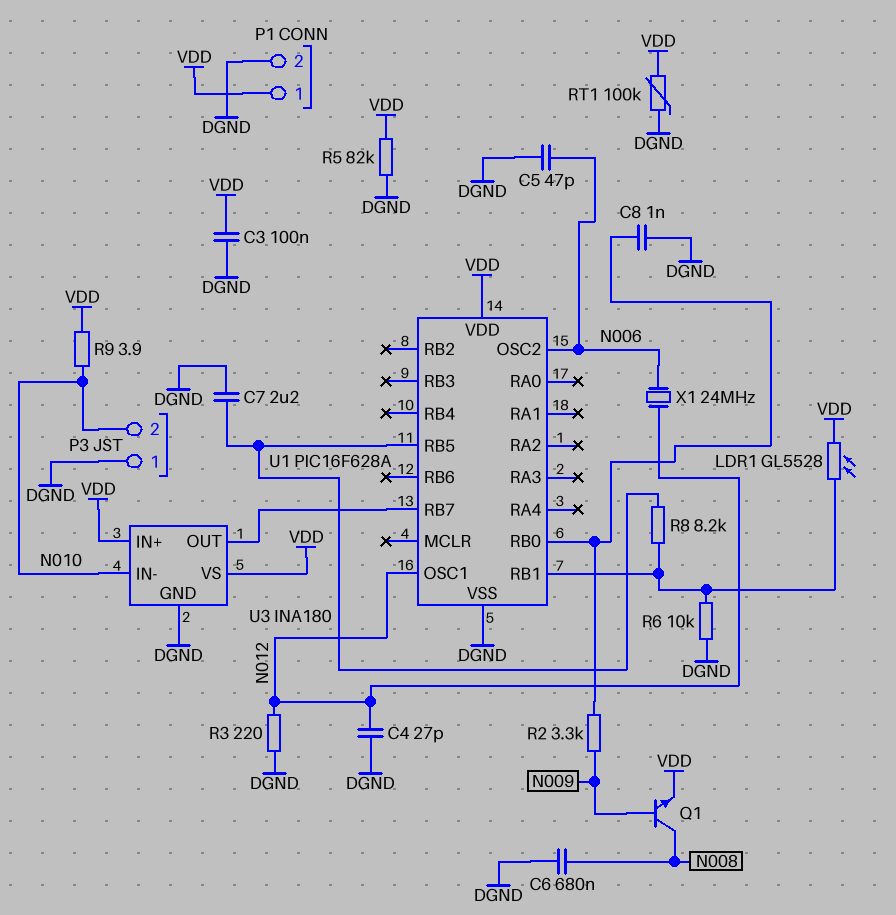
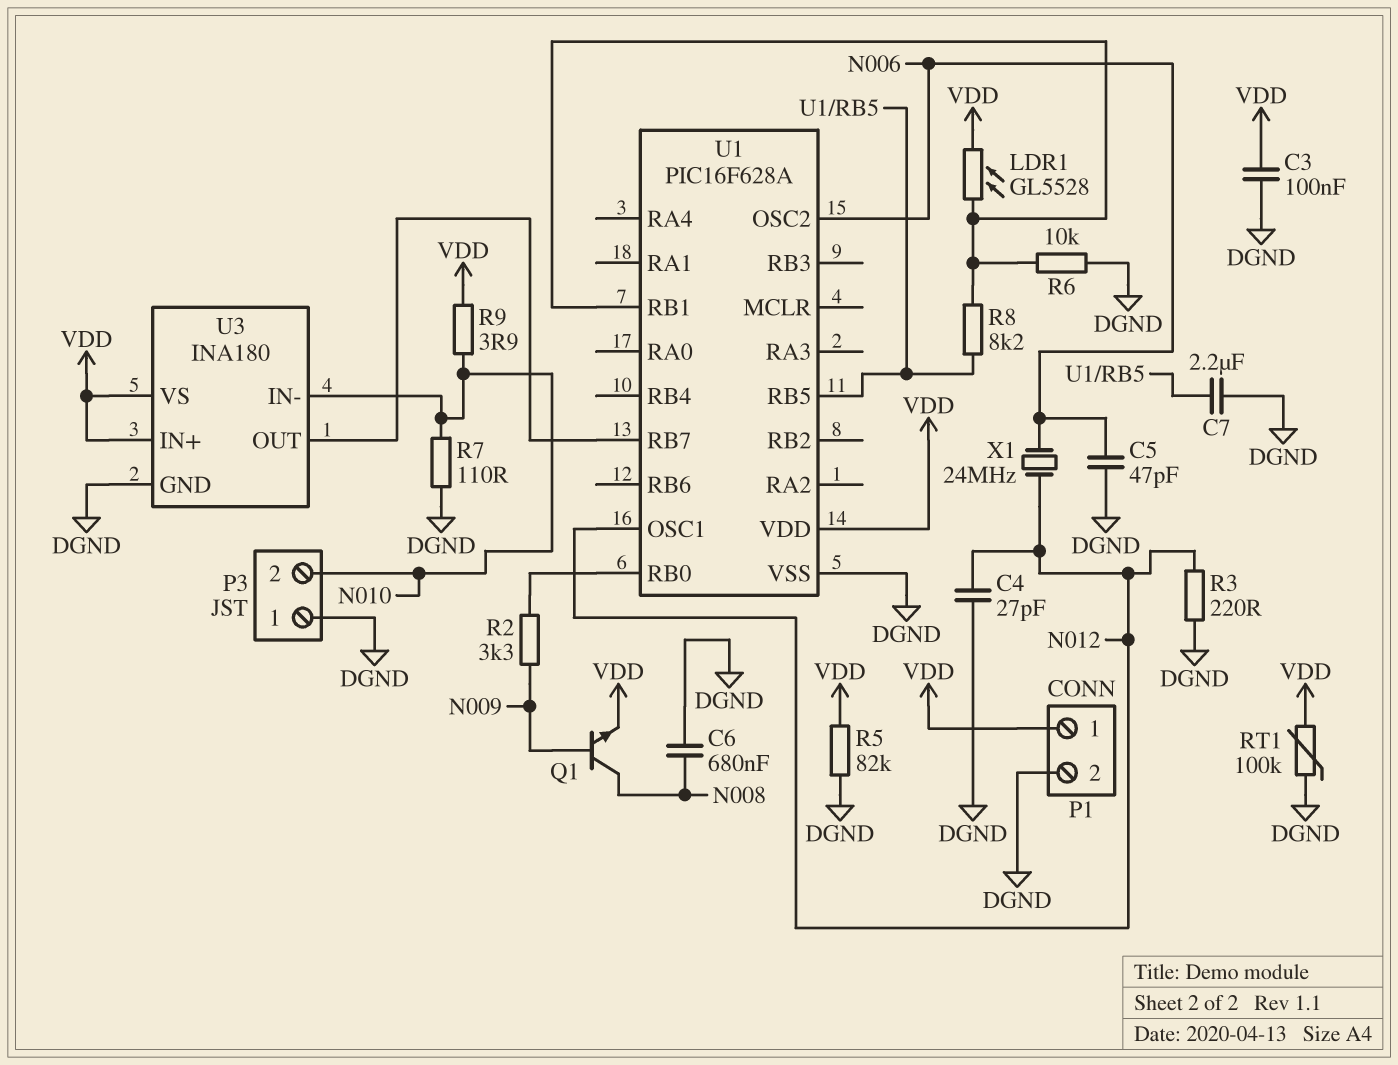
C8: 1nF (DGND, U1/RB0) -> none
R7: none -> 110 (DGND, N010)

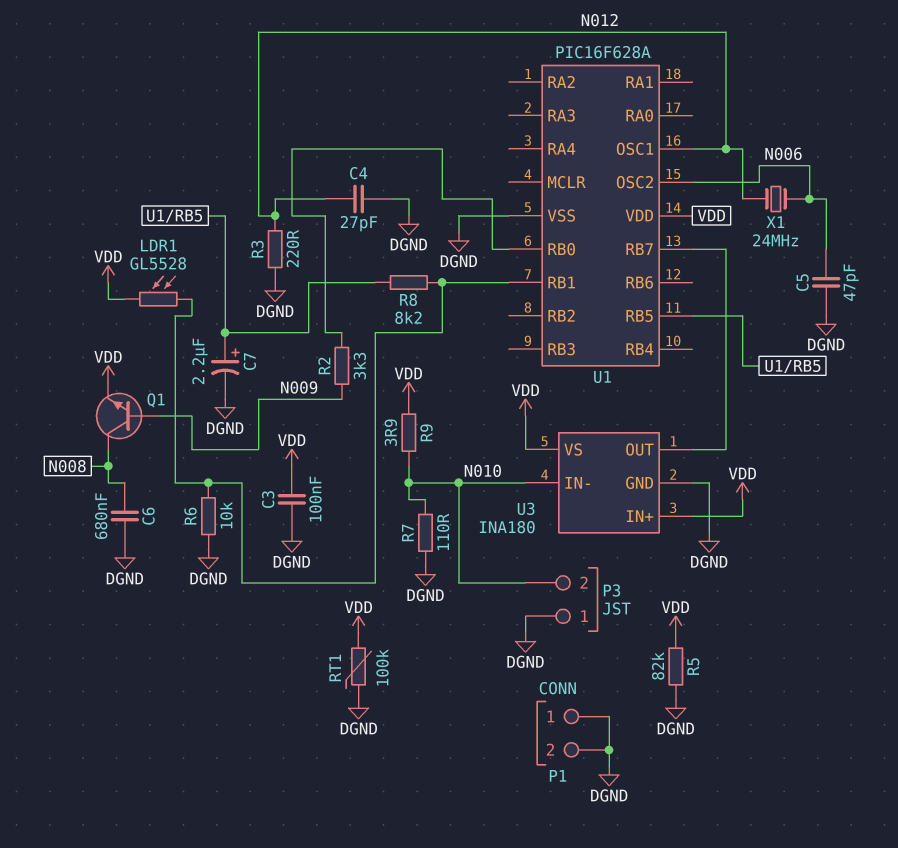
C7: 2.2uF (DGND, U1/RB5) -> 2.2uF (plus U1/RB5, minus DGND)
P1 pin 1: VDD -> DGND

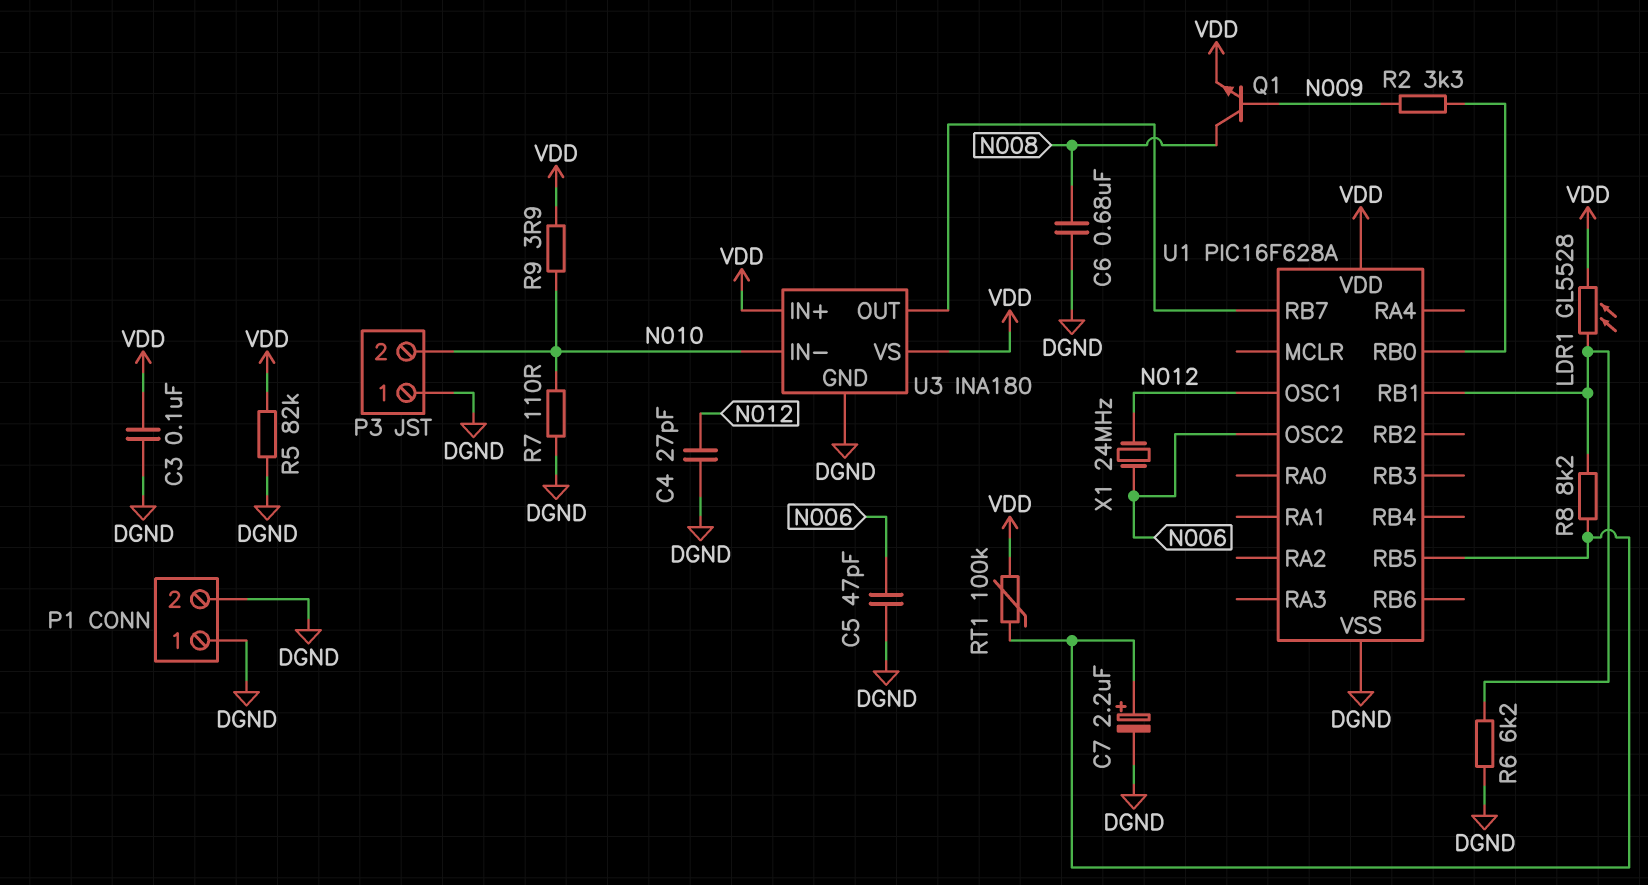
R3: 220 (DGND, N012) -> none
R6: 10k (DGND, U1/RB1) -> 6.2k (DGND, U1/RB1)
RT1: 100k (DGND, VDD) -> 100k (U1/RB5, VDD)

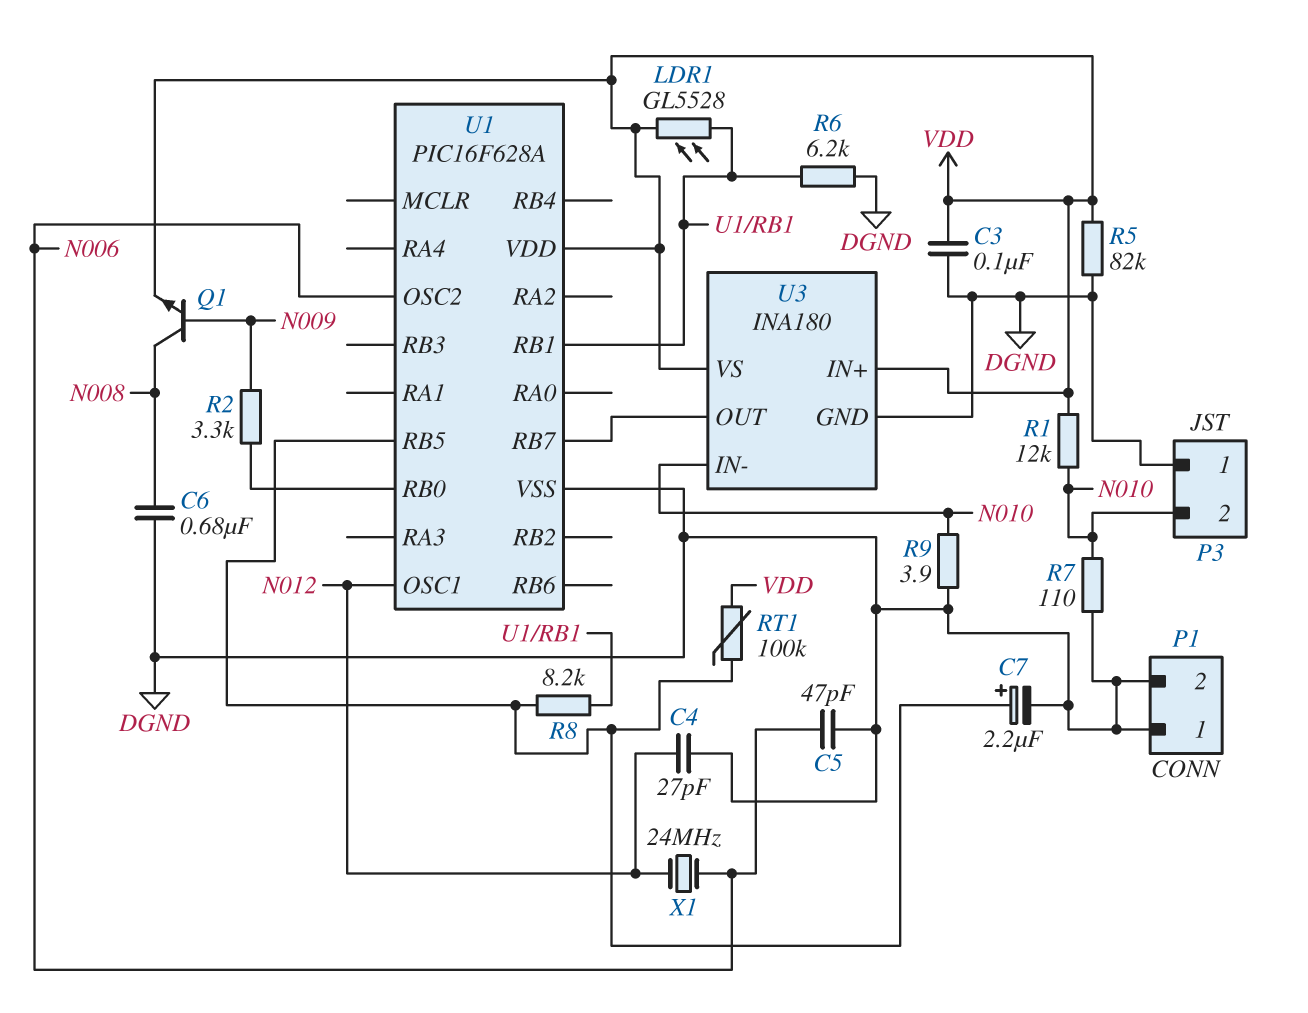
R1: none -> 12k (N010, VDD)
R9: 3.9 (N010, VDD) -> 3.9 (DGND, N010)

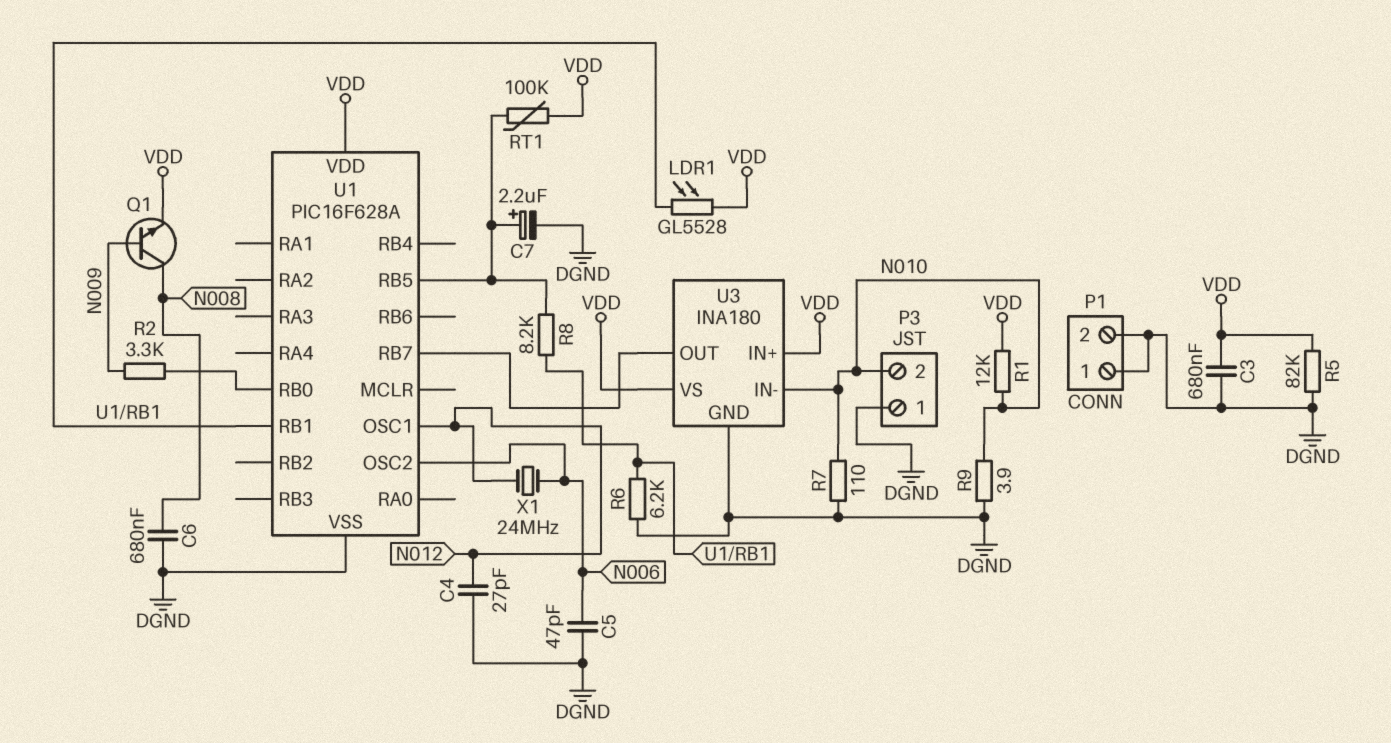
C3: 100nF (DGND, VDD) -> 680nF (DGND, VDD)

